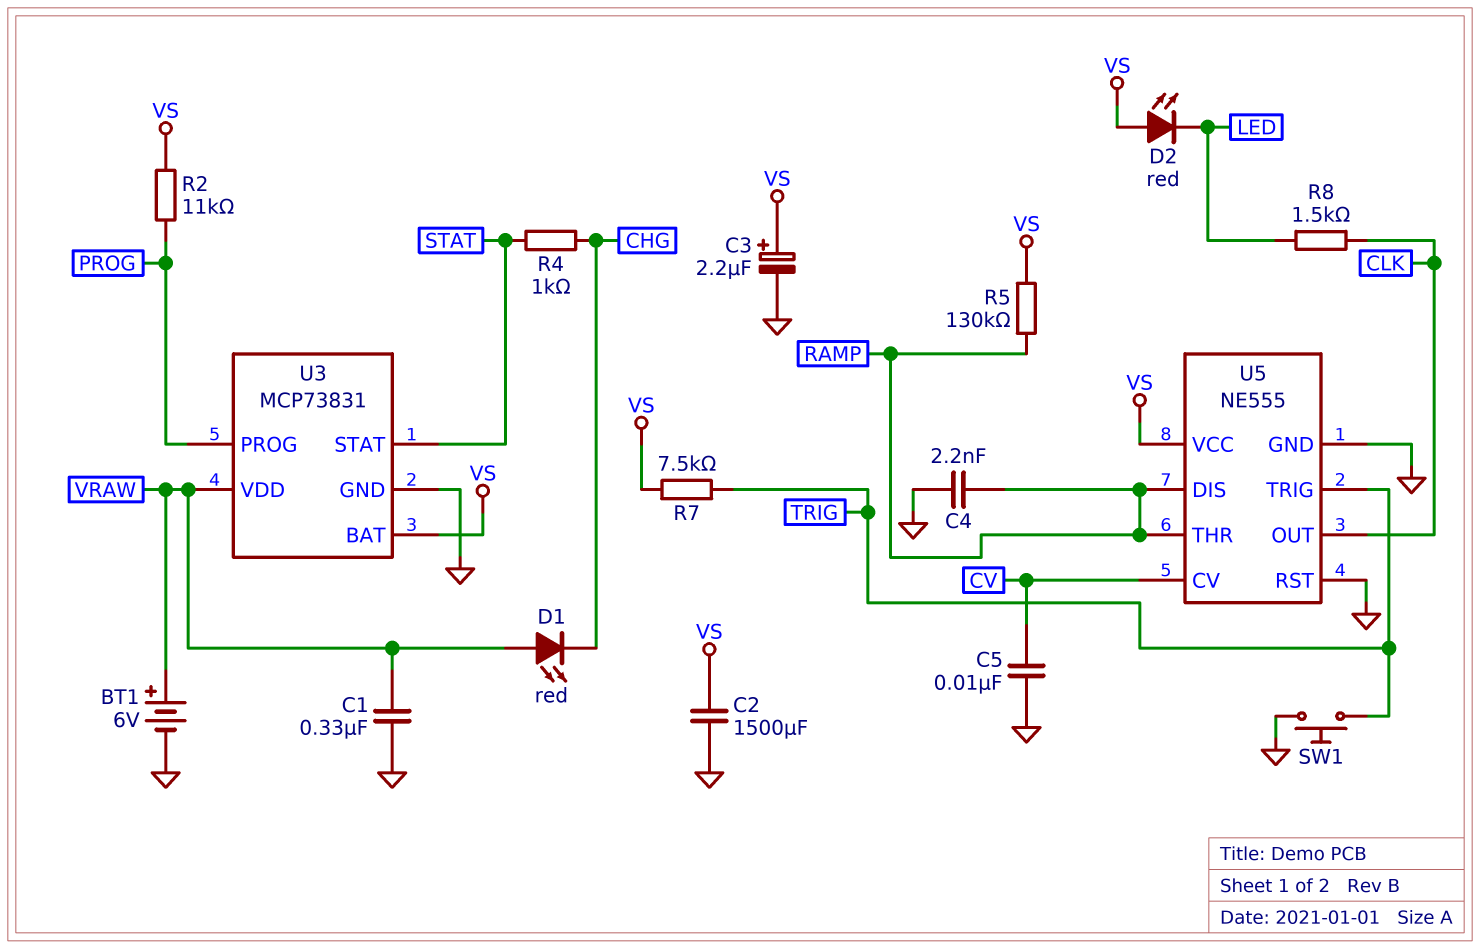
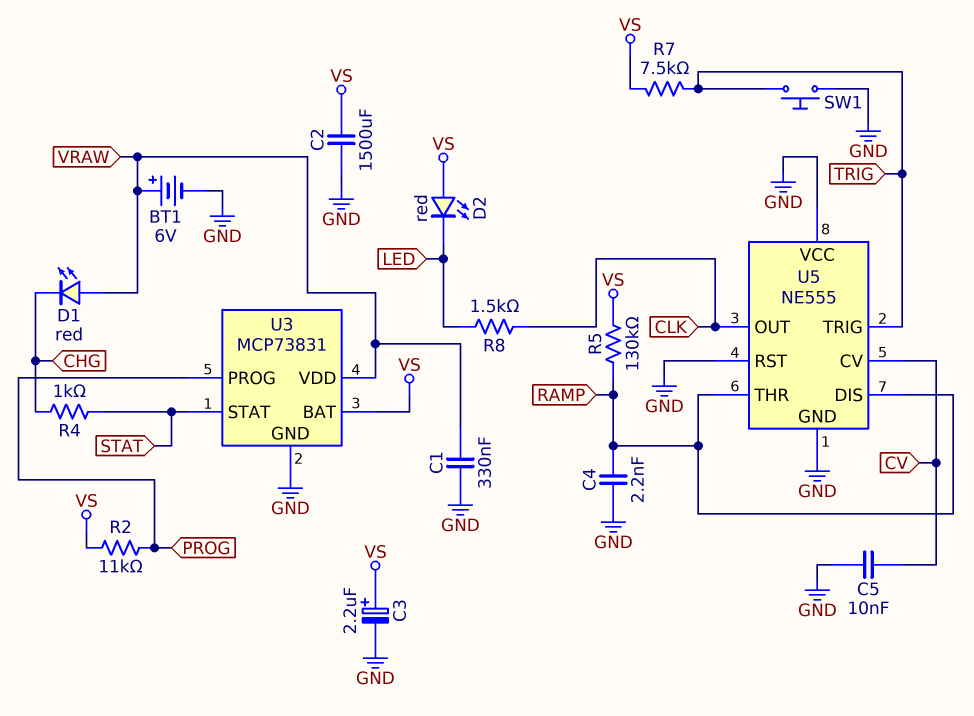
U5 pin VCC: VS -> GND

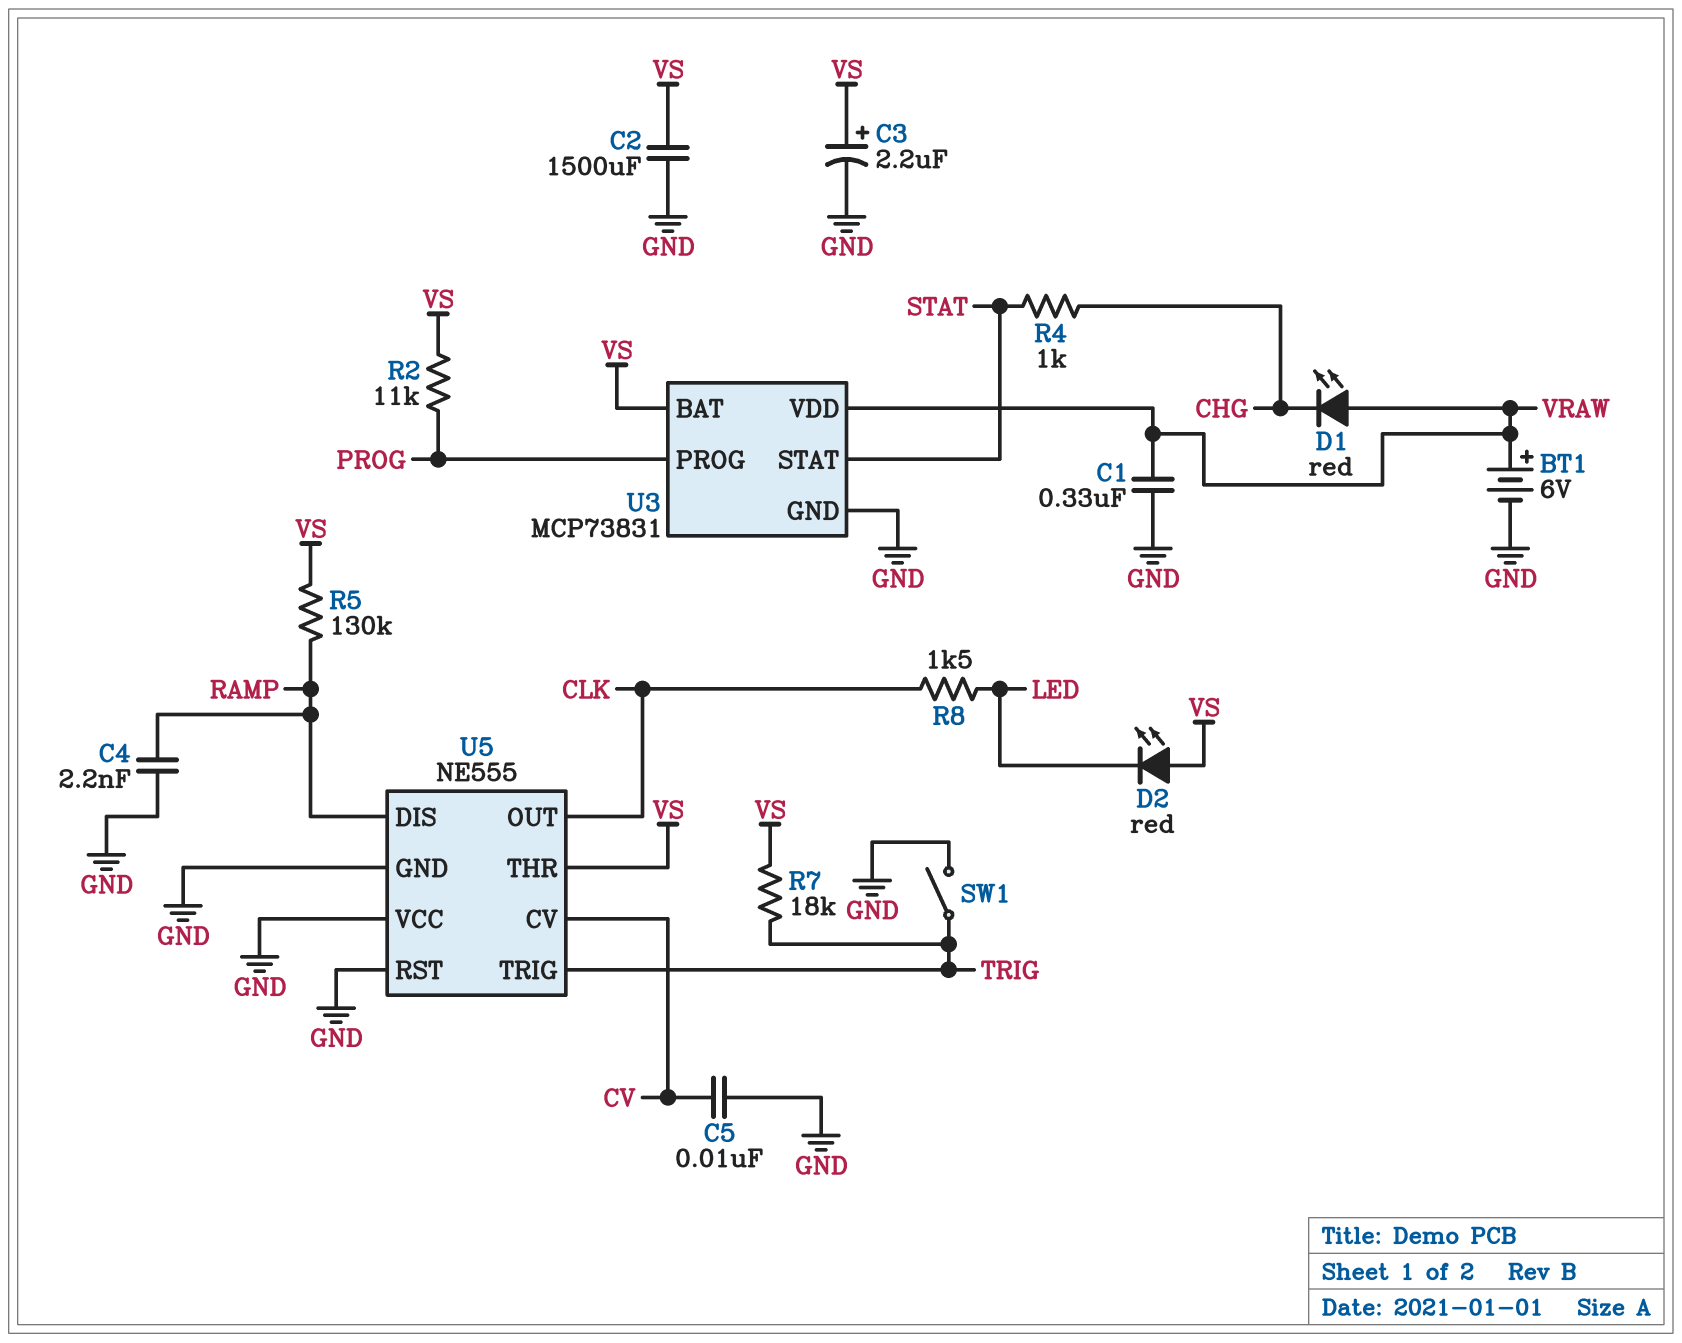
R7: 7.5k (TRIG, VS) -> 18k (TRIG, VS)
SW1: button (GND, TRIG) -> switch (GND, TRIG)
U5 pin THR: RAMP -> VS

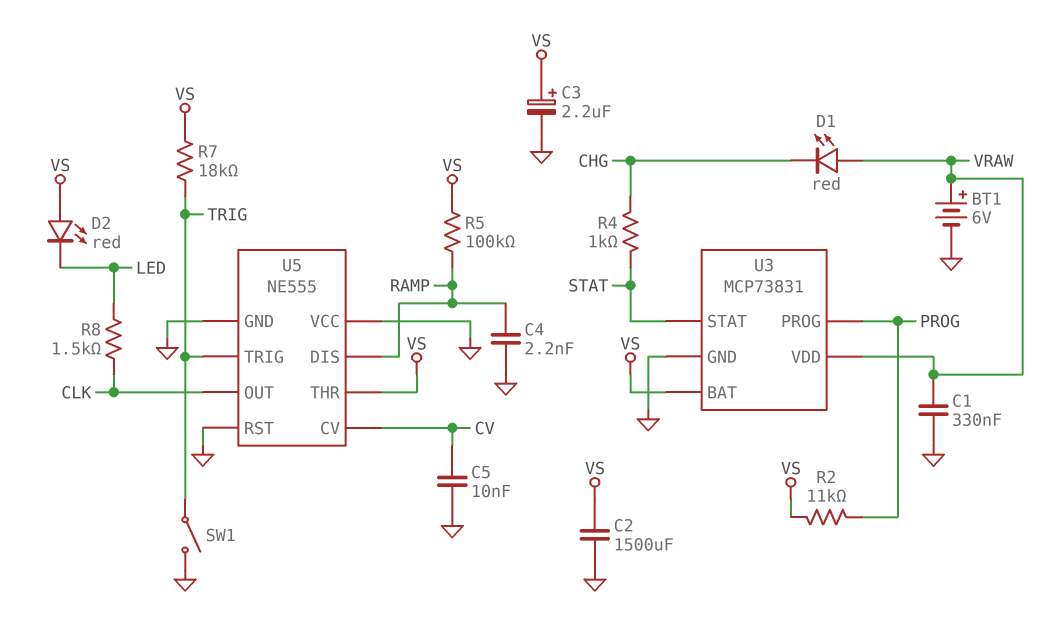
R5: 130k (RAMP, VS) -> 100k (RAMP, VS)

